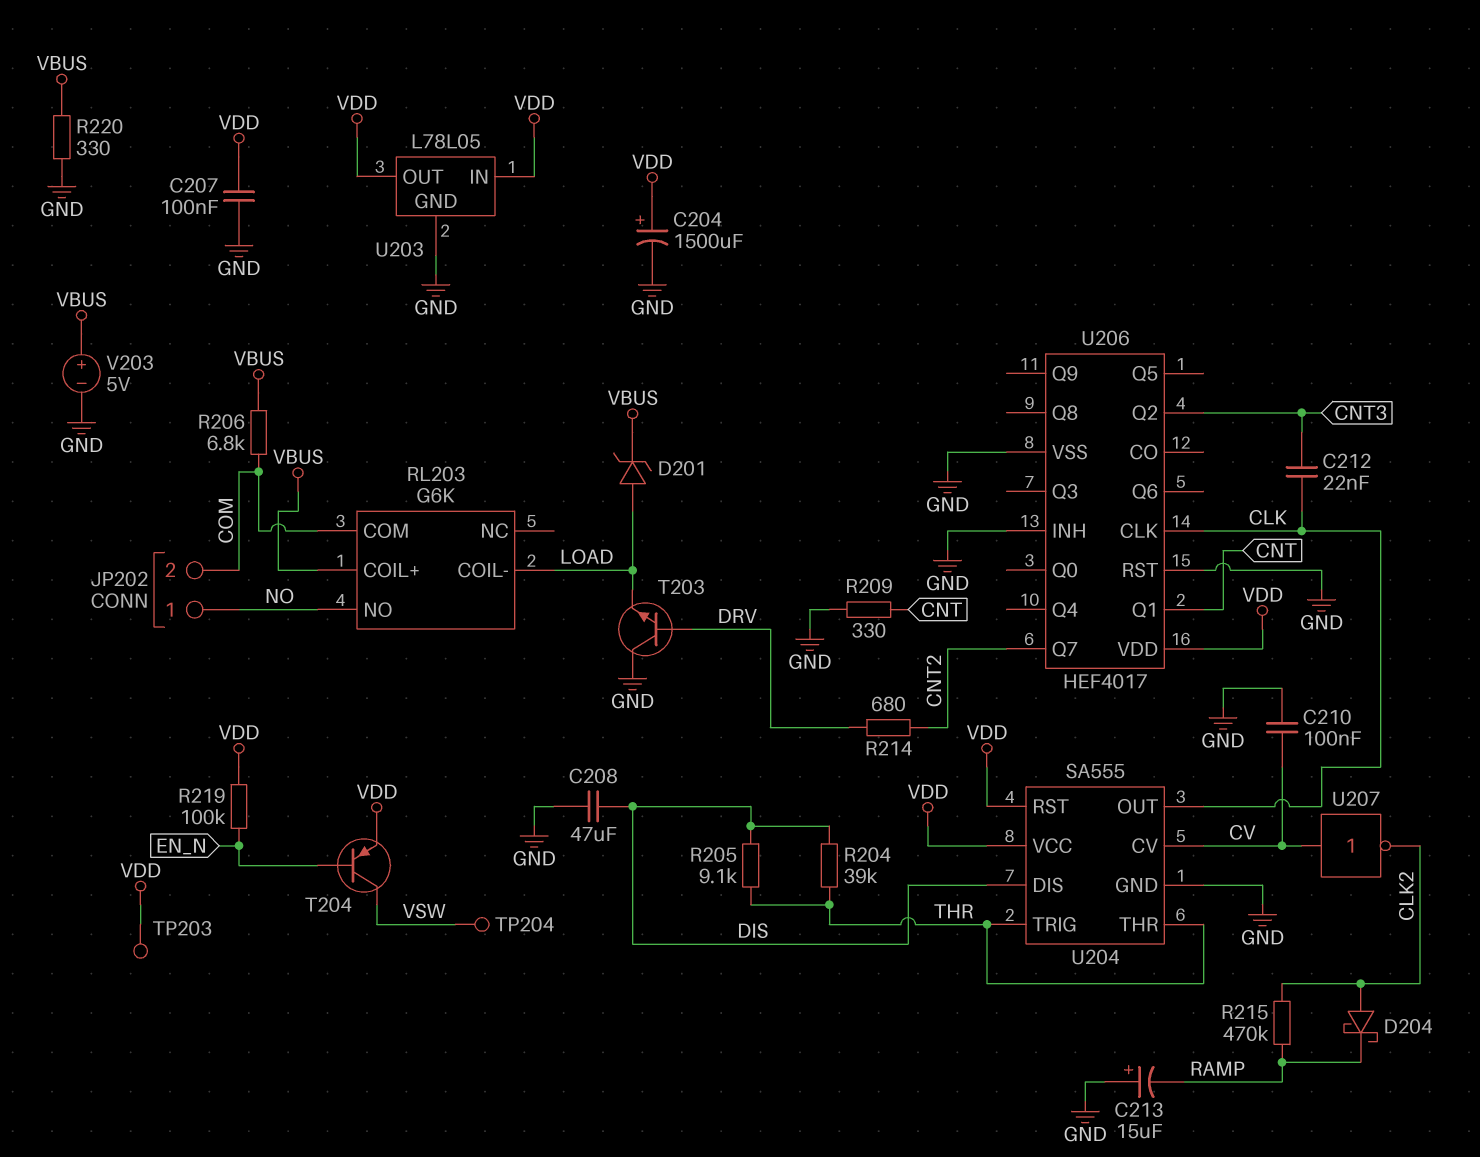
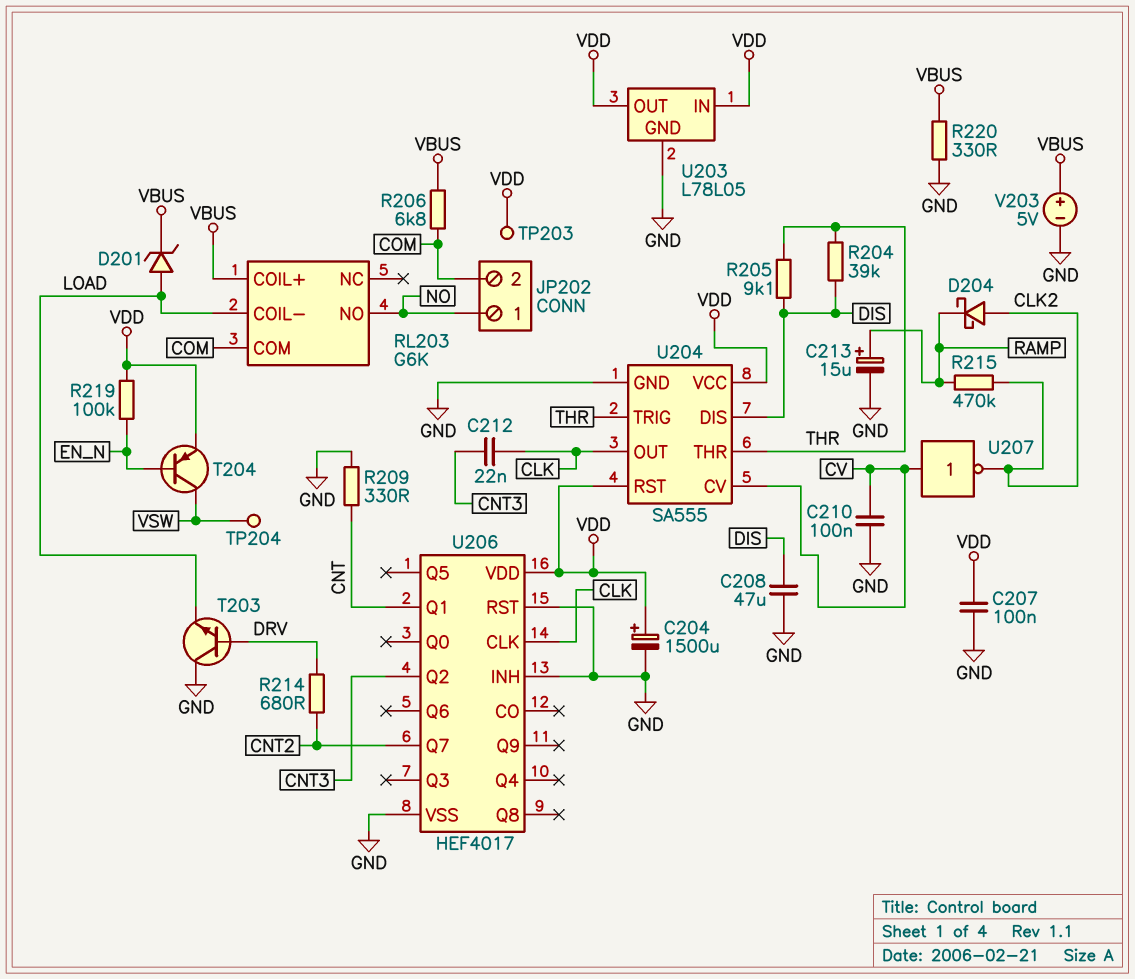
C213: 15uF (plus GND, minus RAMP) -> 15uF (plus RAMP, minus GND)

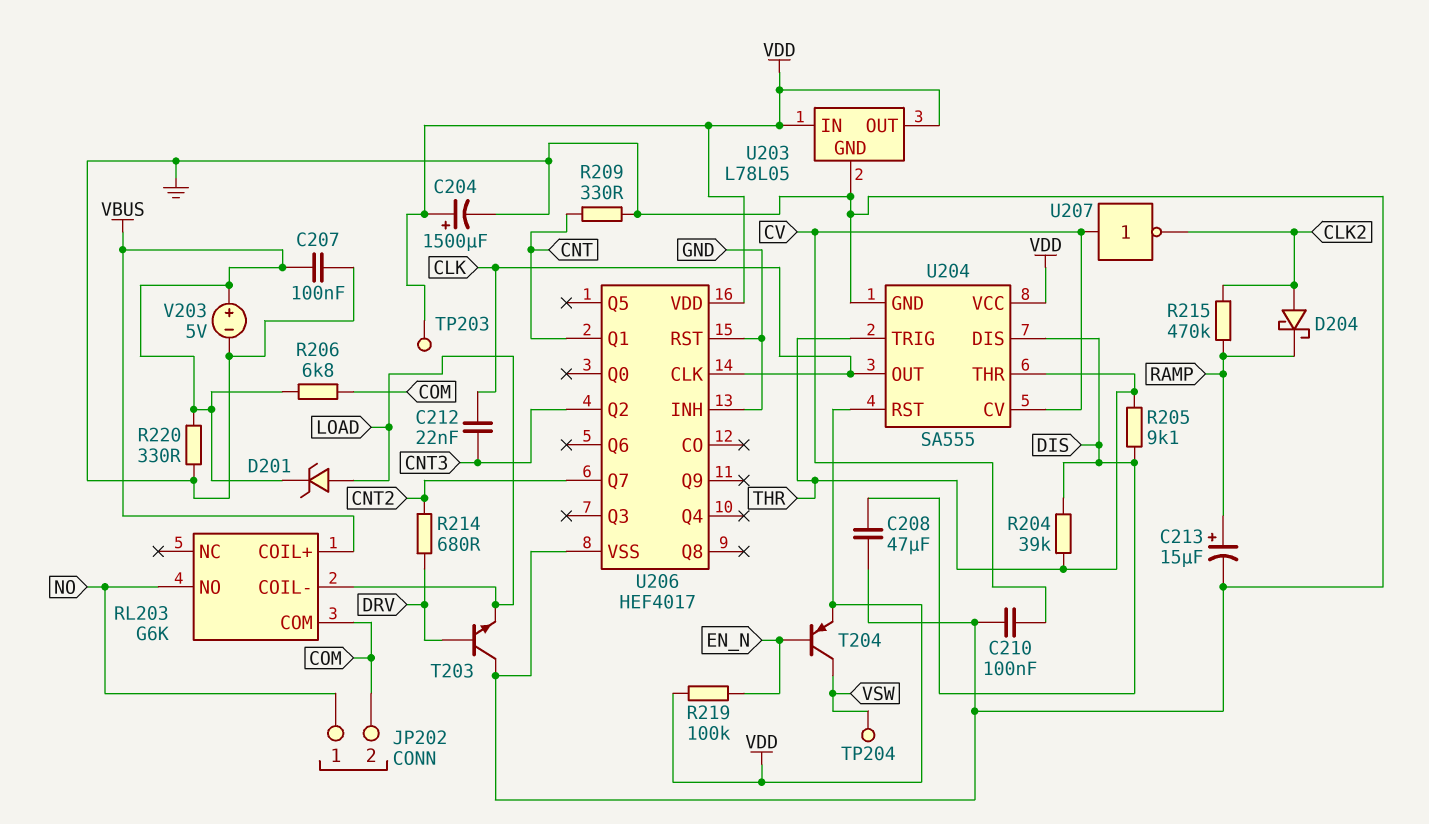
C207: 100nF (GND, VDD) -> 100nF (GND, VBUS)

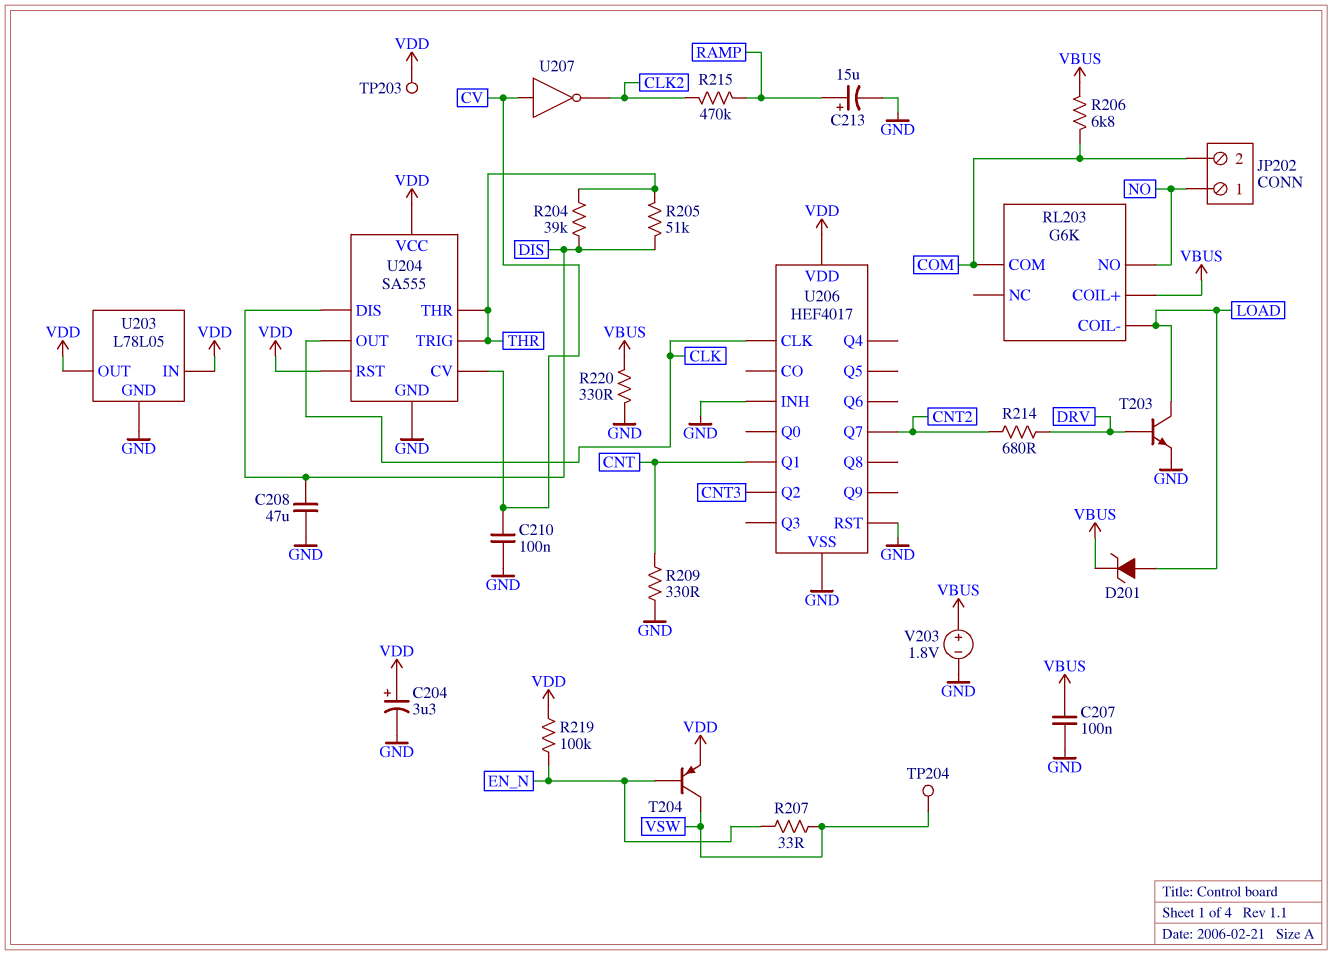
C204: 1500uF (plus VDD, minus GND) -> 3.3uF (plus VDD, minus GND)
C212: 22nF (CLK, CNT3) -> none
D204: schottky (A CLK2, K RAMP) -> none
R205: 9.1k (DIS, THR) -> 51k (DIS, THR)
R207: none -> 33 (EN_N, VSW)
T203: NPN (B DRV, C GND, E LOAD) -> NPN (B DRV, C LOAD, E GND)
V203: 5V (plus VBUS, minus GND) -> 1.8V (plus VBUS, minus GND)

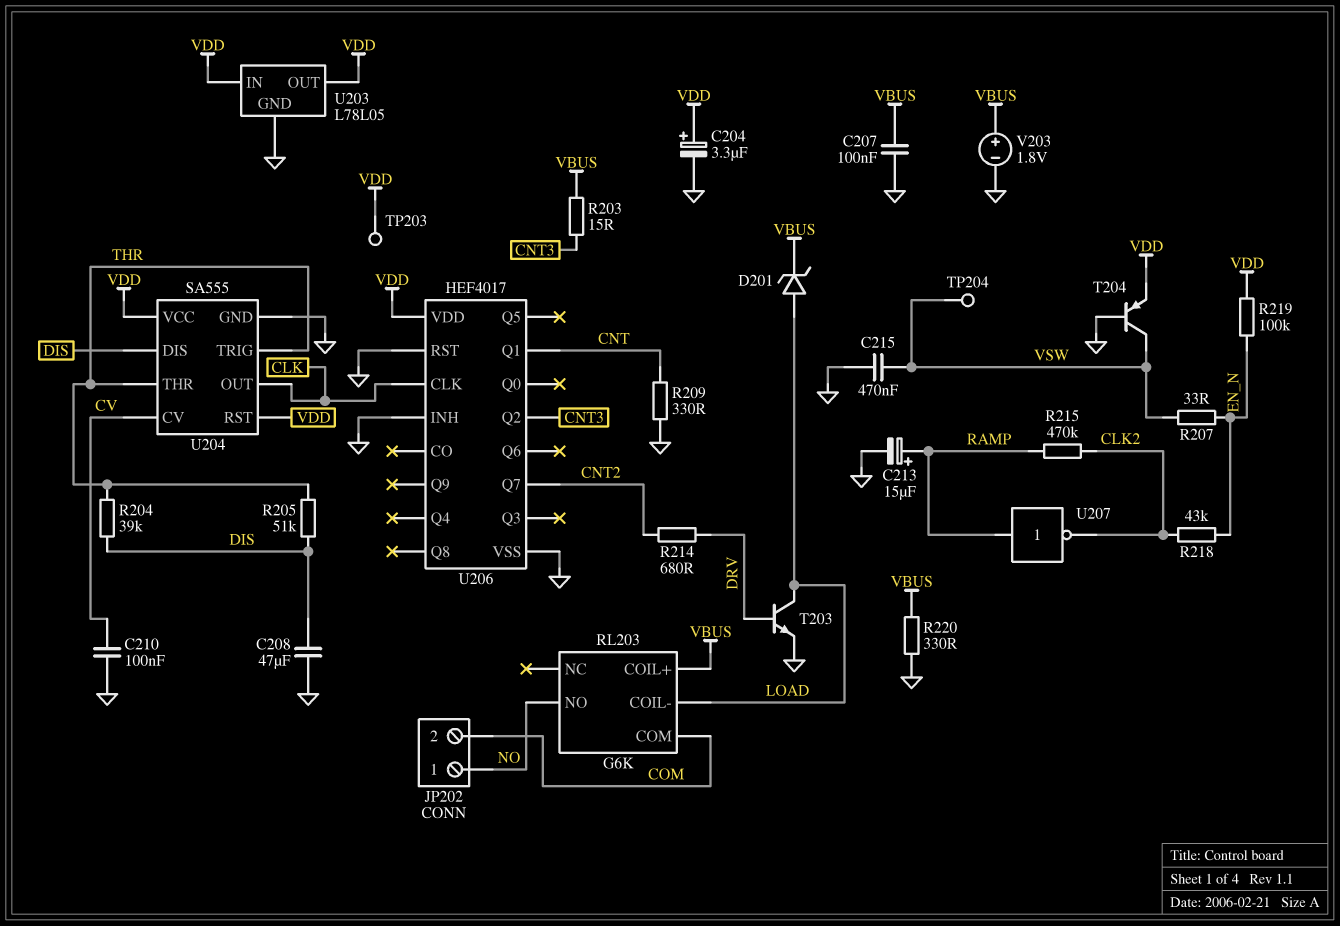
C215: none -> 470nF (GND, VSW)
R203: none -> 15 (CNT3, VBUS)
R206: 6.8k (COM, VBUS) -> none
R218: none -> 43k (CLK2, EN_N)
T204: PNP (B EN_N, C VSW, E VDD) -> PNP (B GND, C VSW, E VDD)
U207: NOT (in CV, out CLK2) -> NOT (in RAMP, out CLK2)

